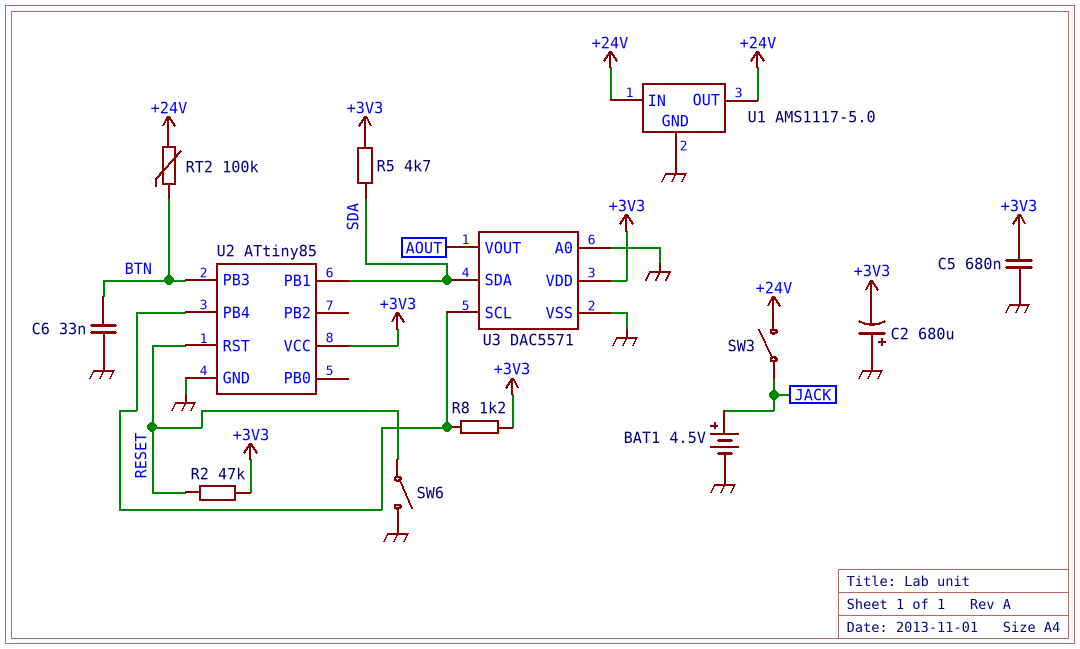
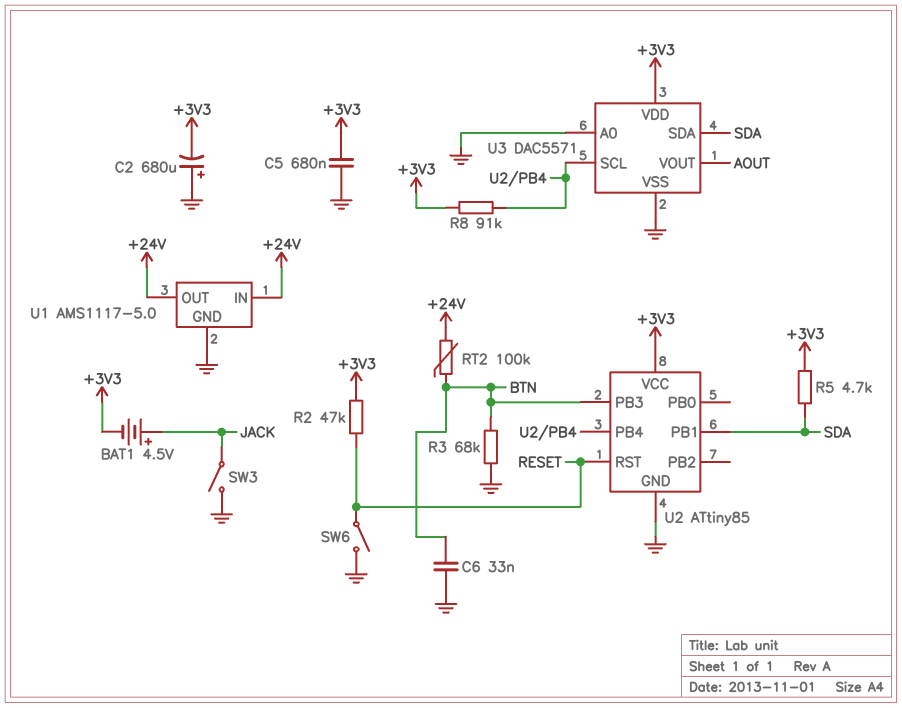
BAT1: 4.5V (plus JACK, minus GND) -> 4.5V (plus JACK, minus +3V3)
R3: none -> 68k (BTN, GND)
R8: 1.2k (+3V3, U2/PB4) -> 91k (+3V3, U2/PB4)
SW3: switch (+24V, JACK) -> switch (GND, JACK)

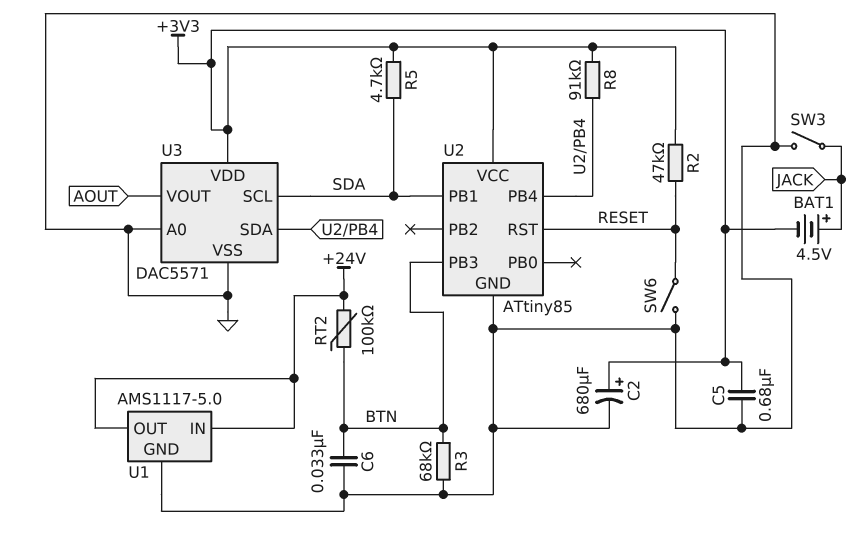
C2: 680uF (plus GND, minus +3V3) -> 680uF (plus +3V3, minus GND)
U3 pin SCL: U2/PB4 -> SDA
U3 pin SDA: SDA -> U2/PB4

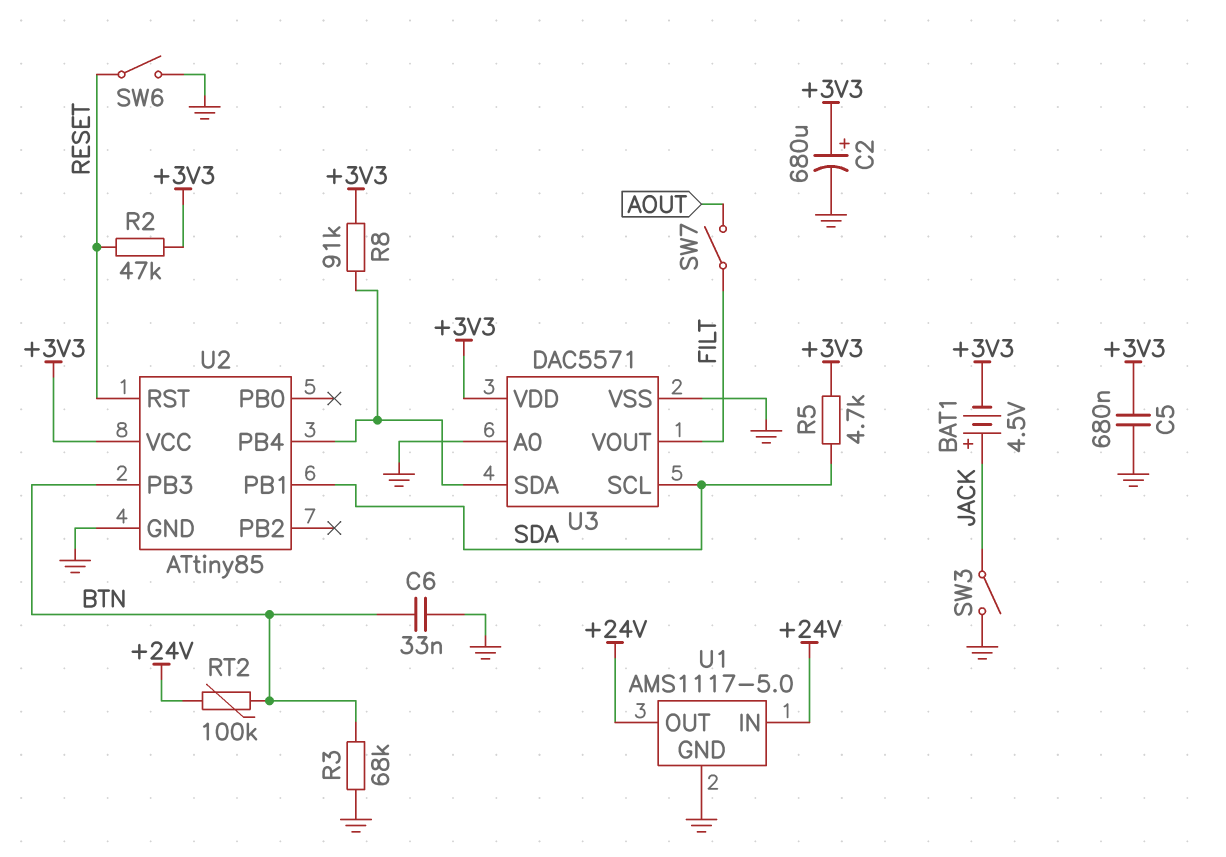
SW7: none -> switch (AOUT, FILT)
U3 pin VOUT: AOUT -> FILT

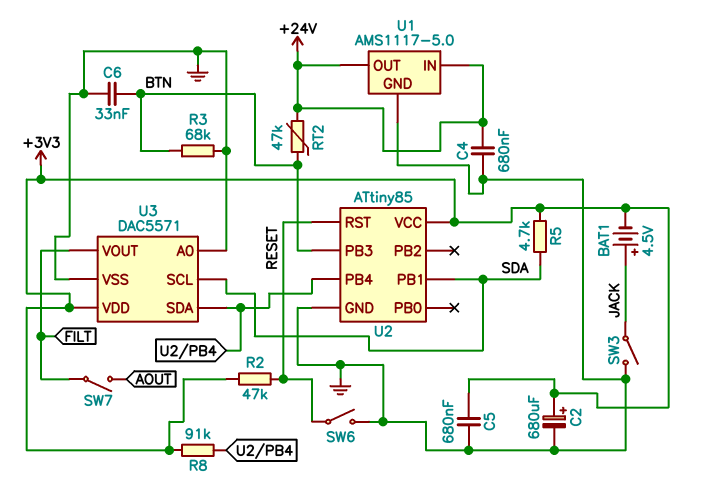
C4: none -> 680nF (+24V, GND)
RT2: 100k (+24V, BTN) -> 47k (+24V, BTN)

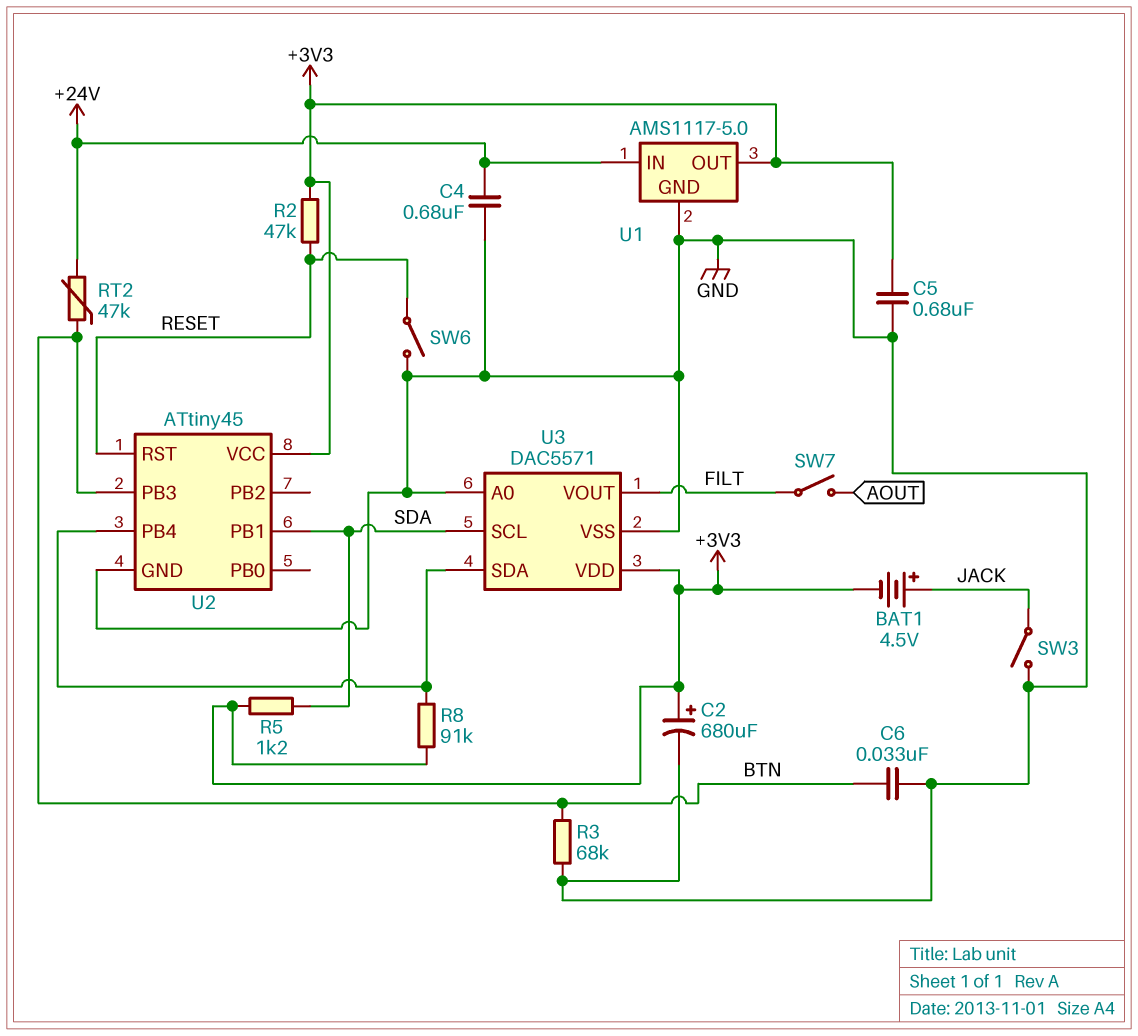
R5: 4.7k (+3V3, SDA) -> 1.2k (+3V3, SDA)
U1 pin OUT: +24V -> +3V3
U2: ATtiny85 -> ATtiny45

